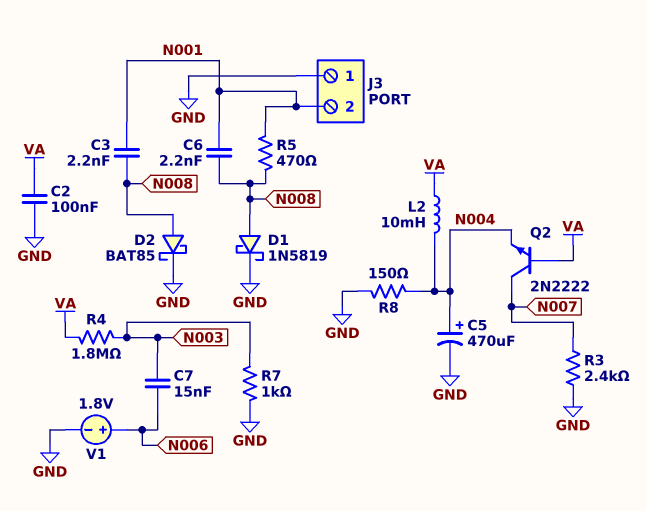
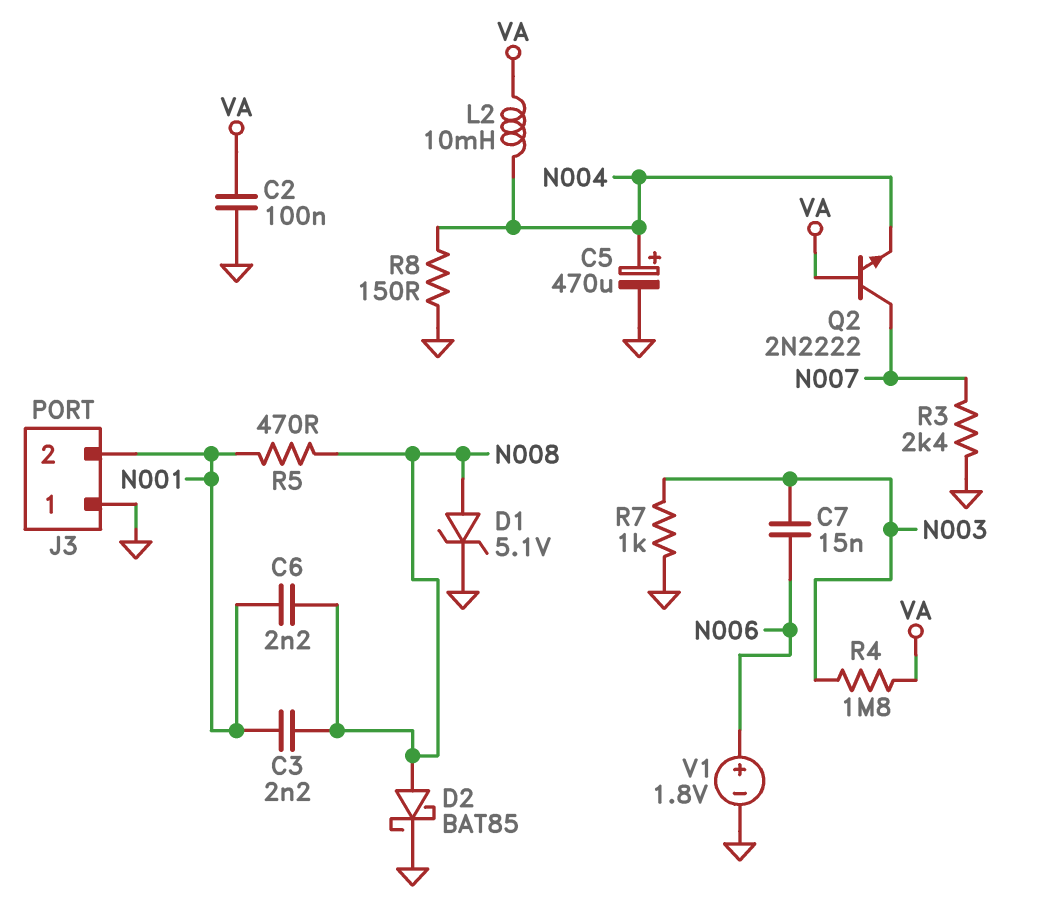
D1: schottky 1N5819 (A N008, K GND) -> zener 5.1V (A N008, K GND)

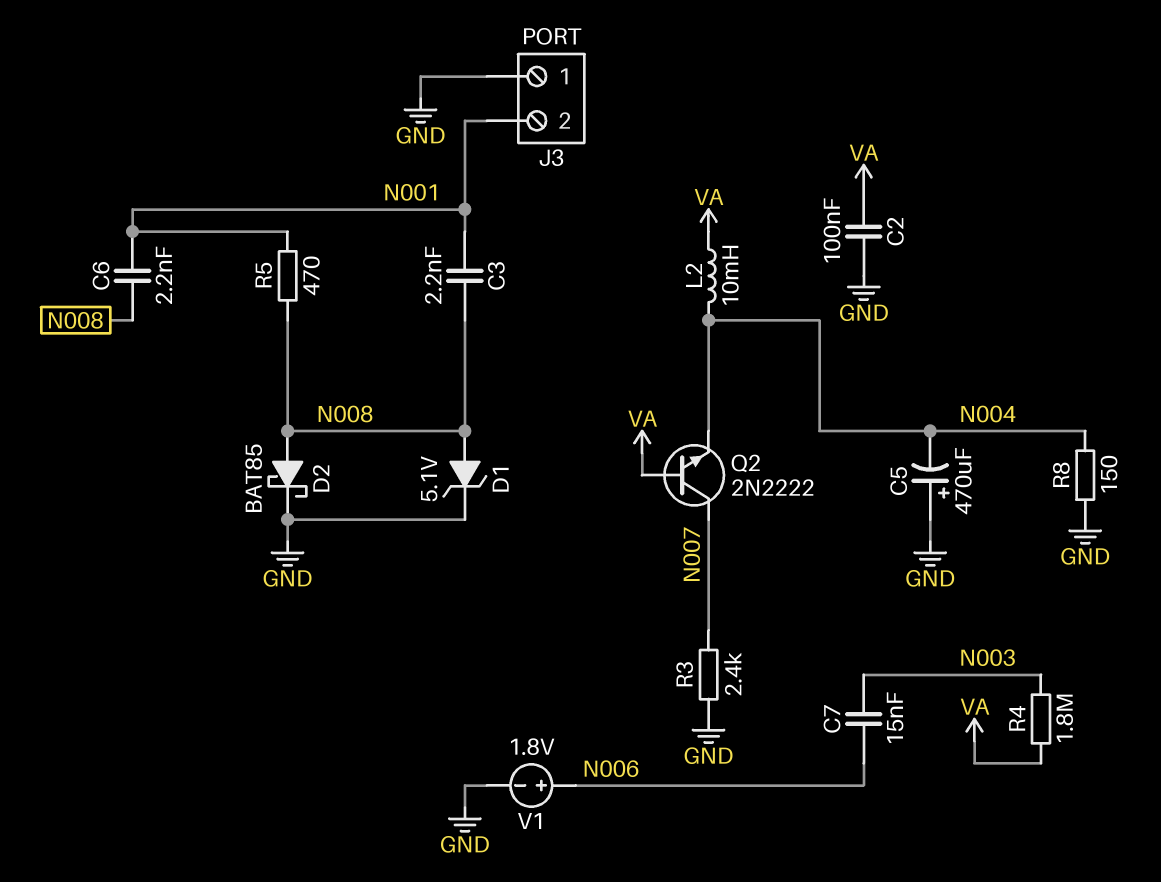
C5: 470uF (plus N004, minus GND) -> 470uF (plus GND, minus N004)
R7: 1k (GND, N003) -> none

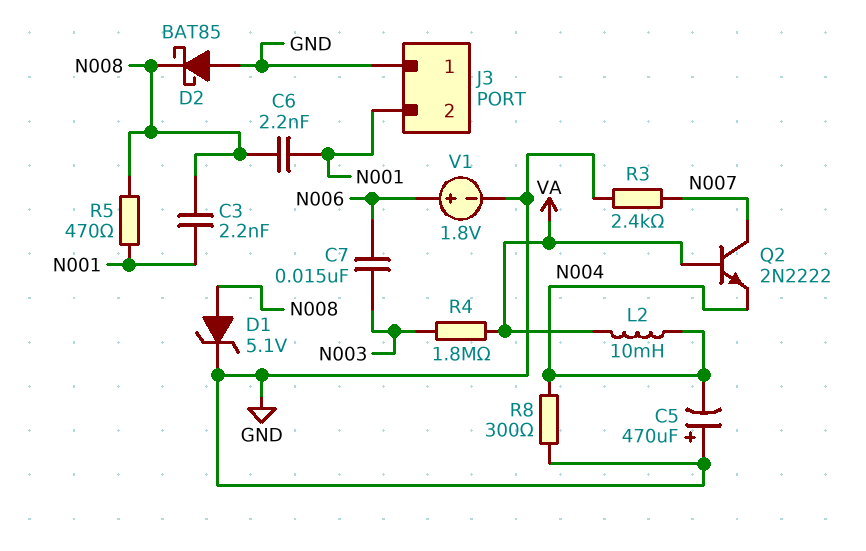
C2: 100nF (GND, VA) -> none
D2: schottky BAT85 (A N008, K GND) -> schottky BAT85 (A GND, K N008)
R8: 150 (GND, N004) -> 300 (GND, N004)

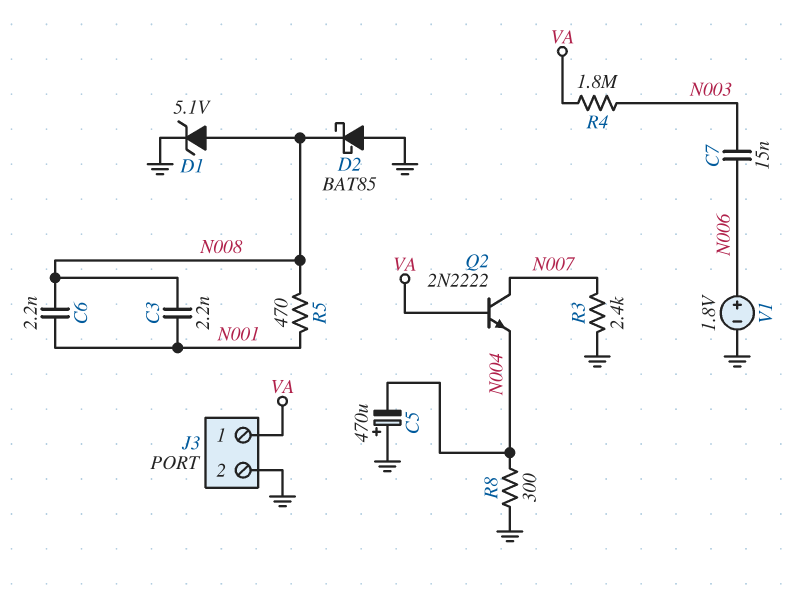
J3 pin 1: GND -> VA
J3 pin 2: N001 -> GND
L2: 10mH (N004, VA) -> none

